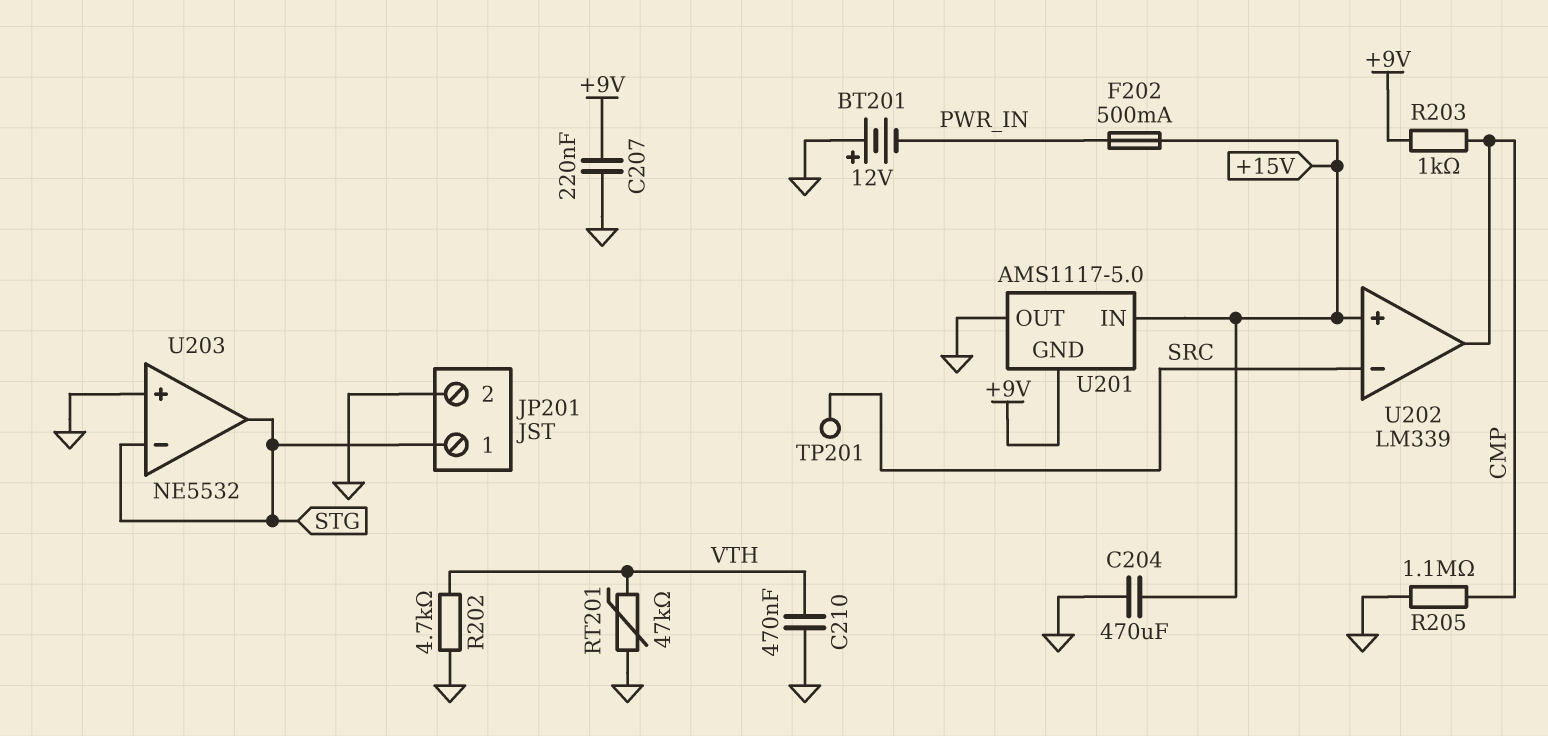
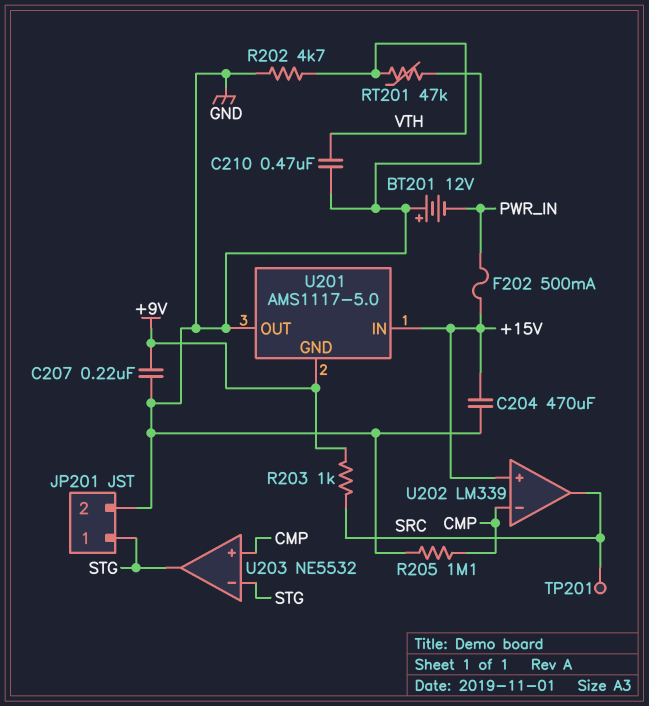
R203: 1k (+9V, CMP) -> 1k (+9V, SRC)
U202 pin in-: SRC -> CMP
U202 pin out: CMP -> SRC
U203 pin in+: GND -> CMP

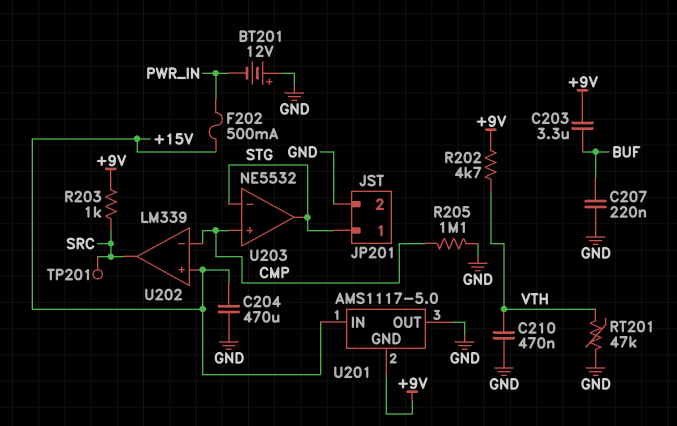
C203: none -> 3.3uF (+9V, BUF)
C207: 220nF (+9V, GND) -> 220nF (BUF, GND)
R202: 4.7k (GND, VTH) -> 4.7k (+9V, VTH)

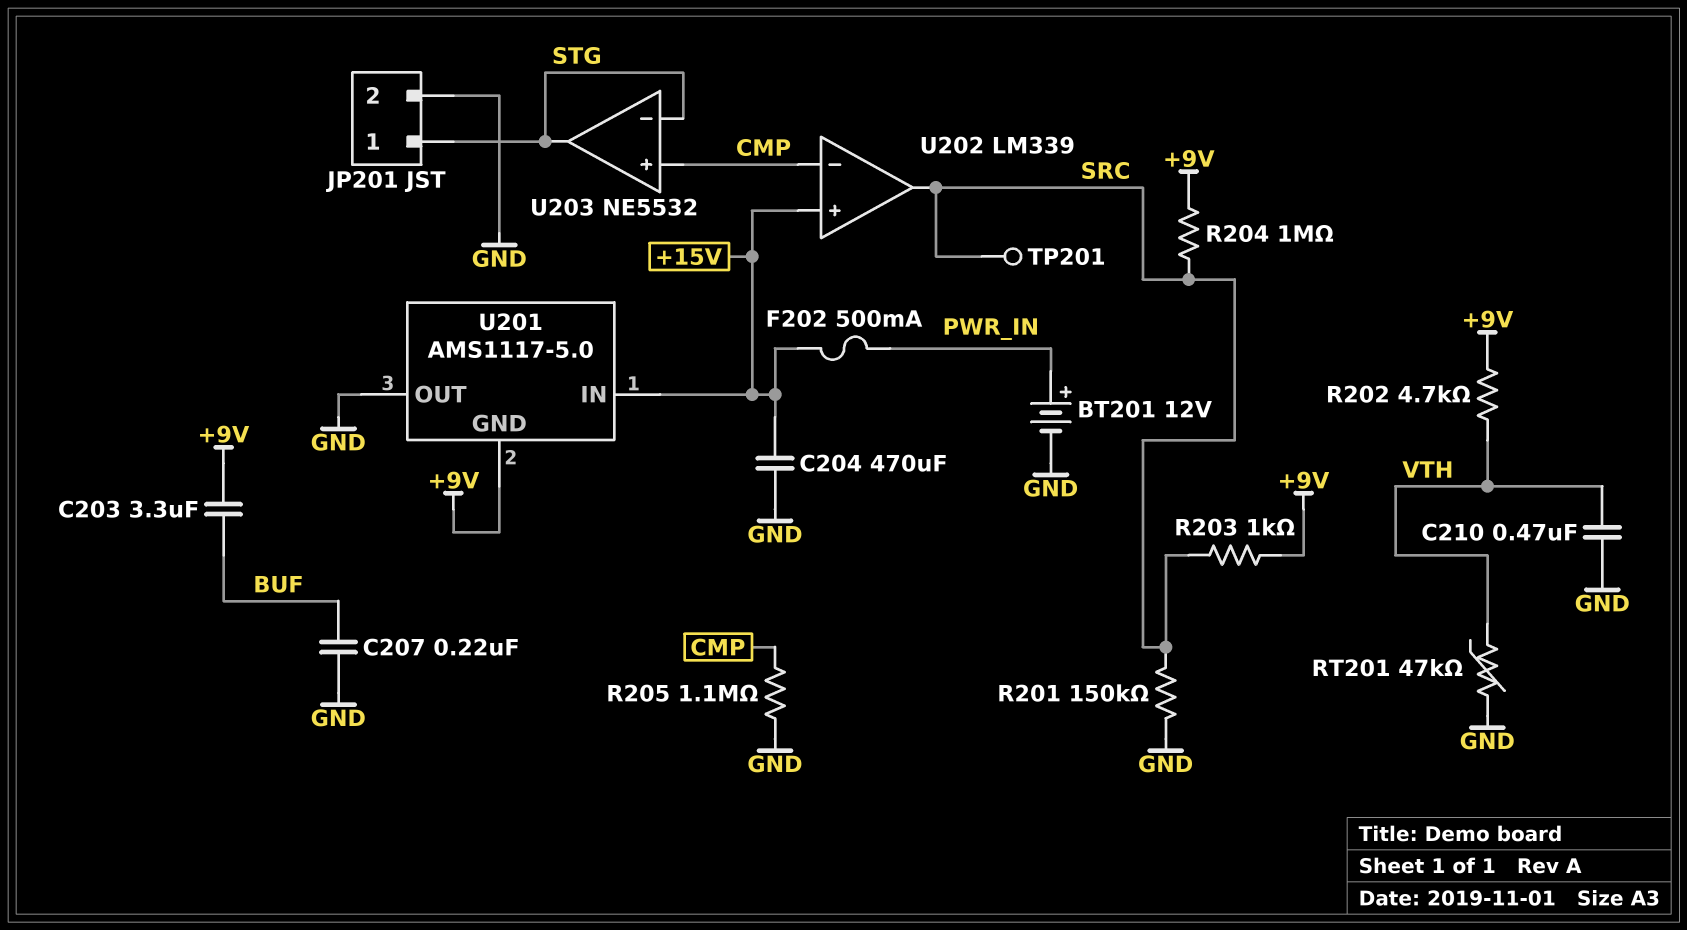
BT201: 12V (plus GND, minus PWR_IN) -> 12V (plus PWR_IN, minus GND)
R201: none -> 150k (GND, SRC)
R204: none -> 1M (+9V, SRC)

